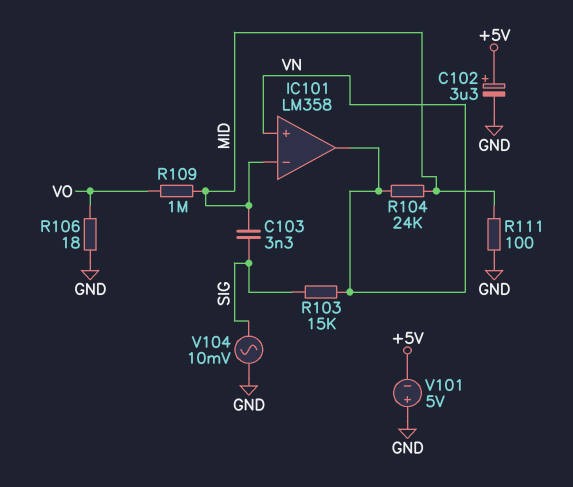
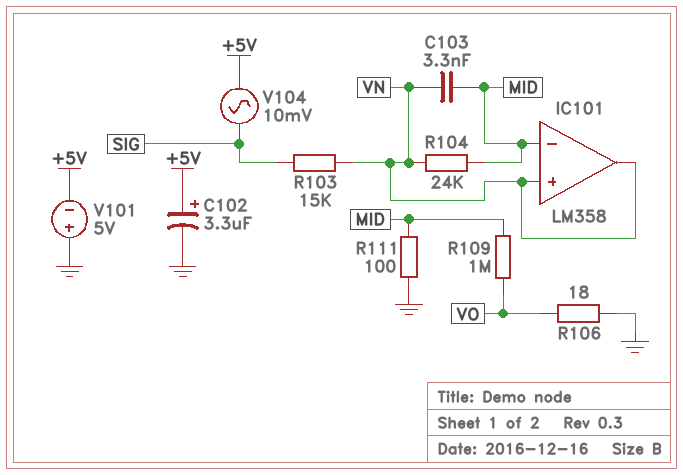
C103: 3.3nF (MID, SIG) -> 3.3nF (MID, VN)
V104: AC 10mV (GND, SIG) -> AC 10mV (+5V, SIG)

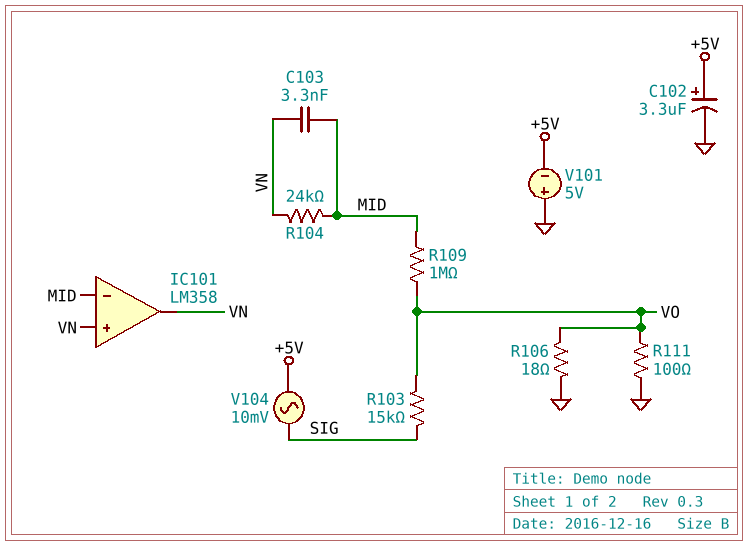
R103: 15k (SIG, VN) -> 15k (SIG, VO)
R111: 100 (GND, MID) -> 100 (GND, VO)

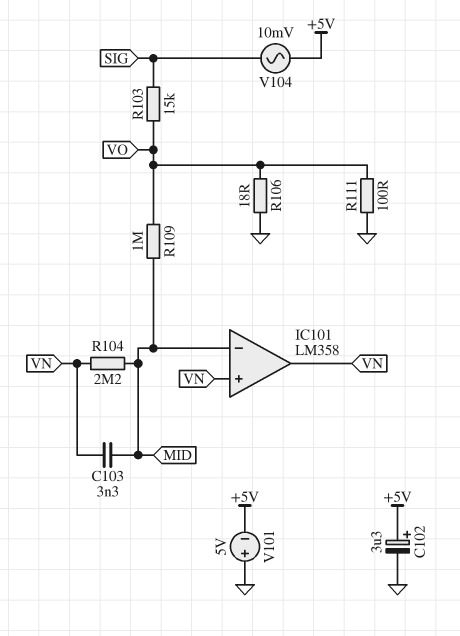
R104: 24k (MID, VN) -> 2.2M (MID, VN)

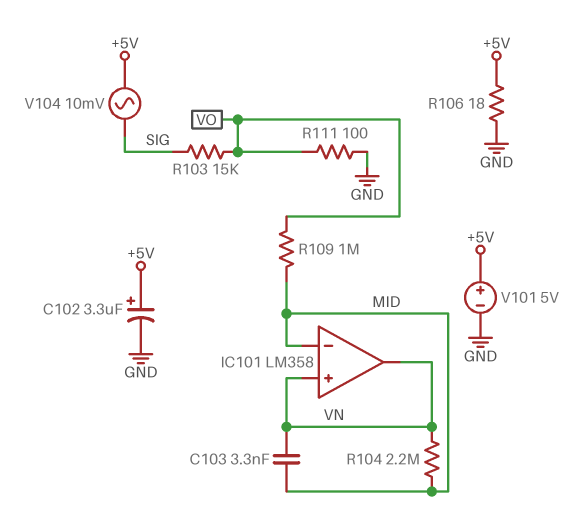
R106: 18 (GND, VO) -> 18 (+5V, GND)
V101: 5V (plus GND, minus +5V) -> 5V (plus +5V, minus GND)

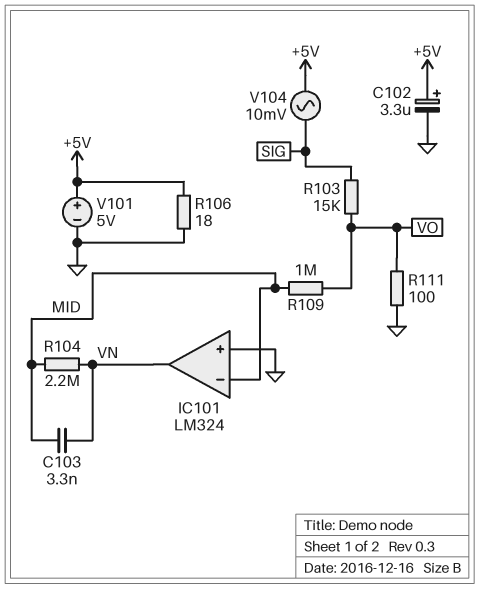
IC101: LM358 -> LM324
IC101 pin in+: VN -> GND

